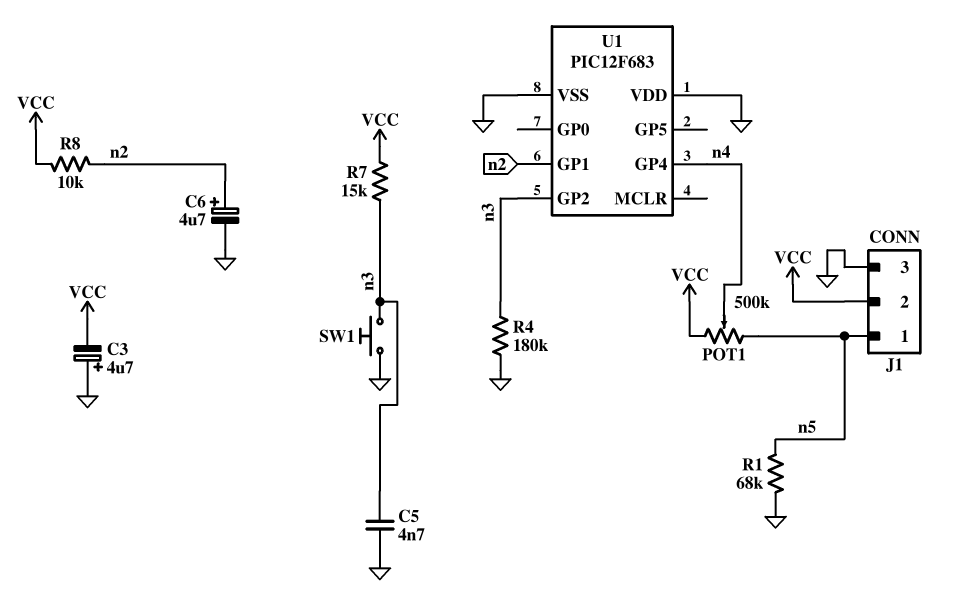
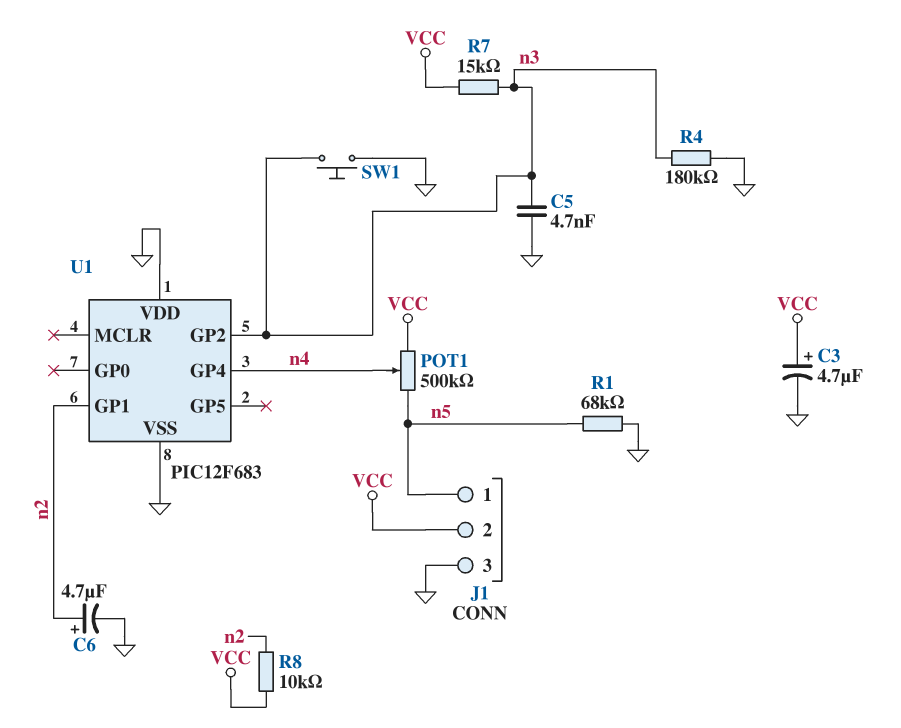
C3: 4.7uF (plus GND, minus VCC) -> 4.7uF (plus VCC, minus GND)

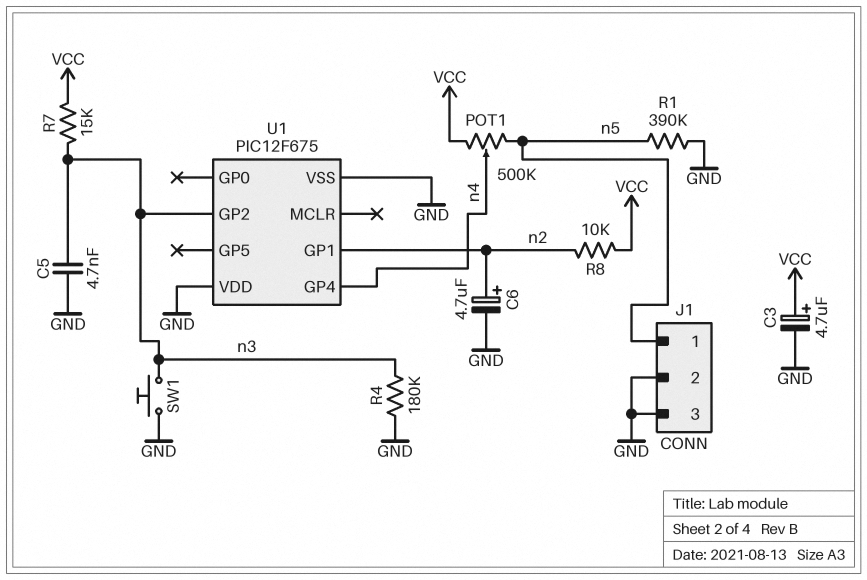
J1 pin 2: VCC -> GND
R1: 68k (GND, n5) -> 390k (GND, n5)
U1: PIC12F683 -> PIC12F675

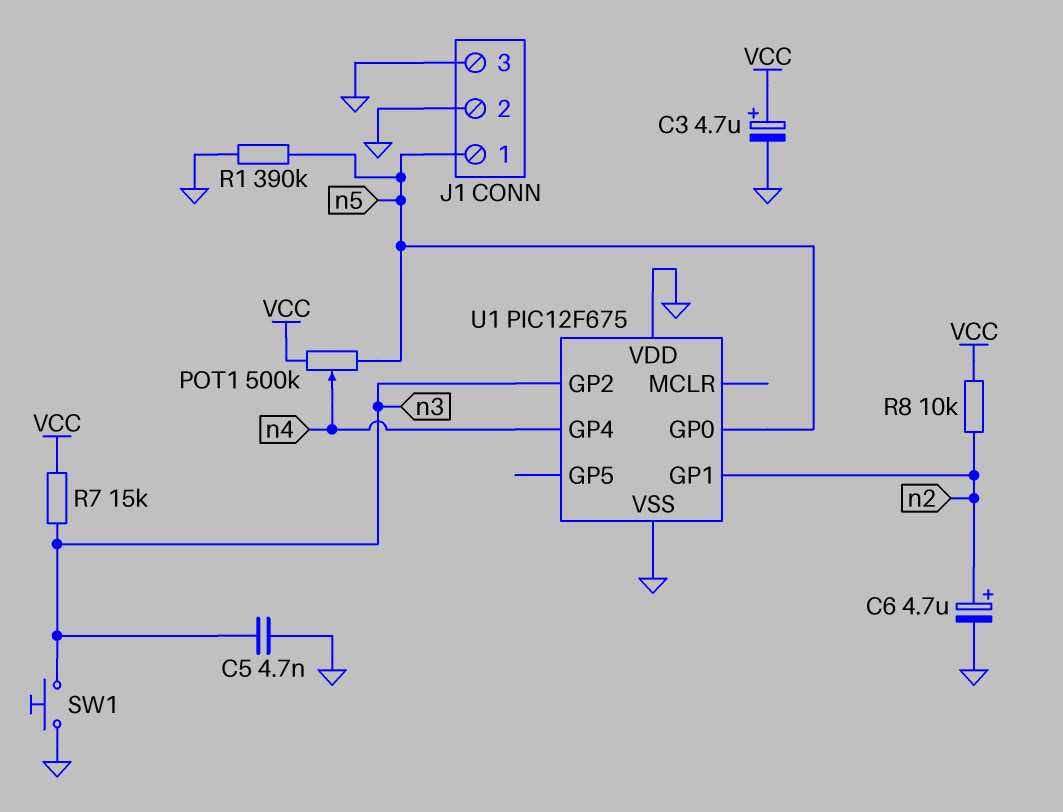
R4: 180k (GND, n3) -> none
U1 pin GP0: none -> n5

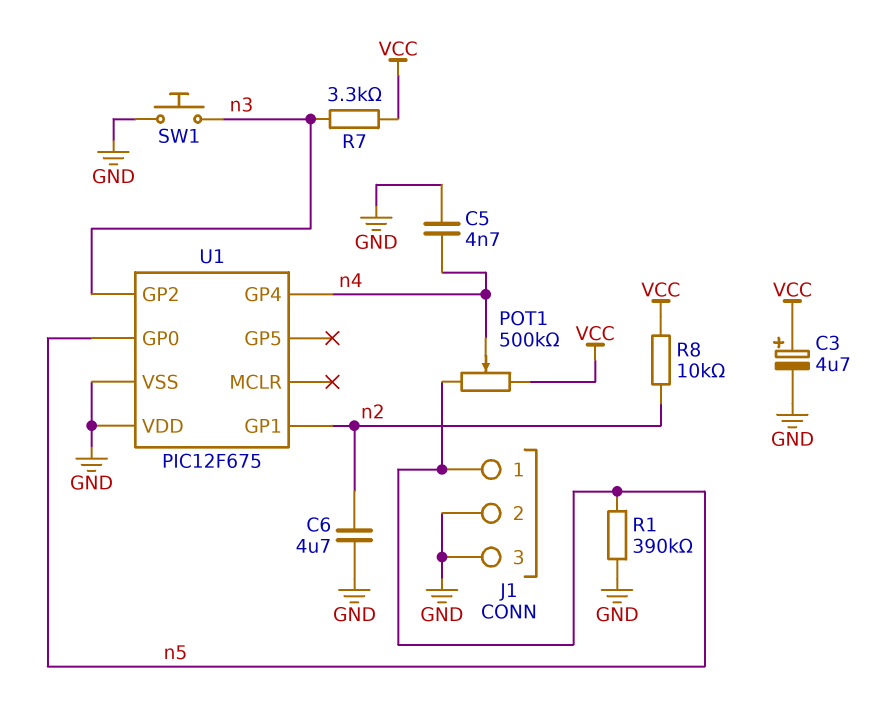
C5: 4.7nF (GND, n3) -> 4.7nF (GND, n4)
C6: 4.7uF (plus n2, minus GND) -> 4.7uF (GND, n2)
R7: 15k (VCC, n3) -> 3.3k (VCC, n3)

